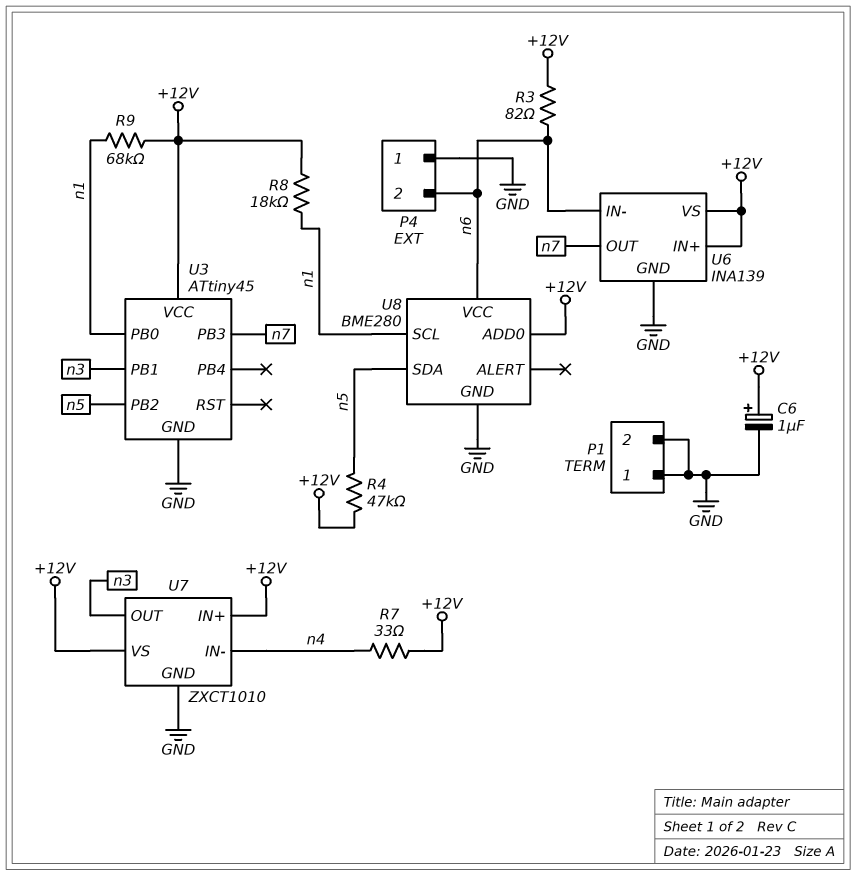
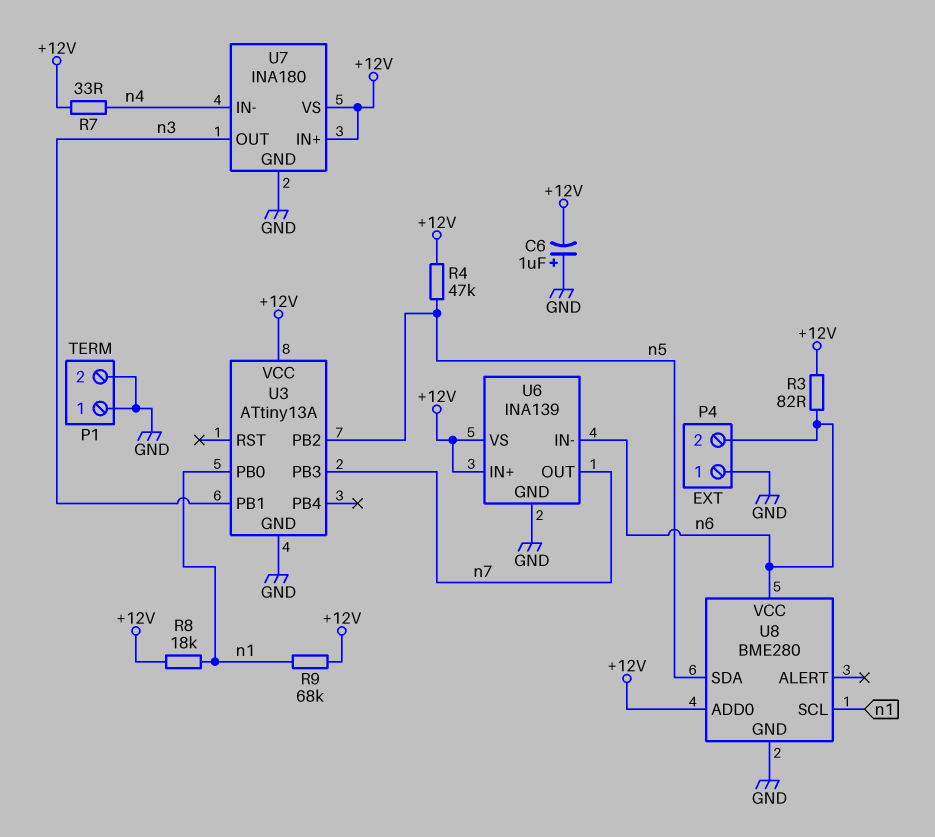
C6: 1uF (plus +12V, minus GND) -> 1uF (plus GND, minus +12V)
U3: ATtiny45 -> ATtiny13A
U7: ZXCT1010 -> INA180

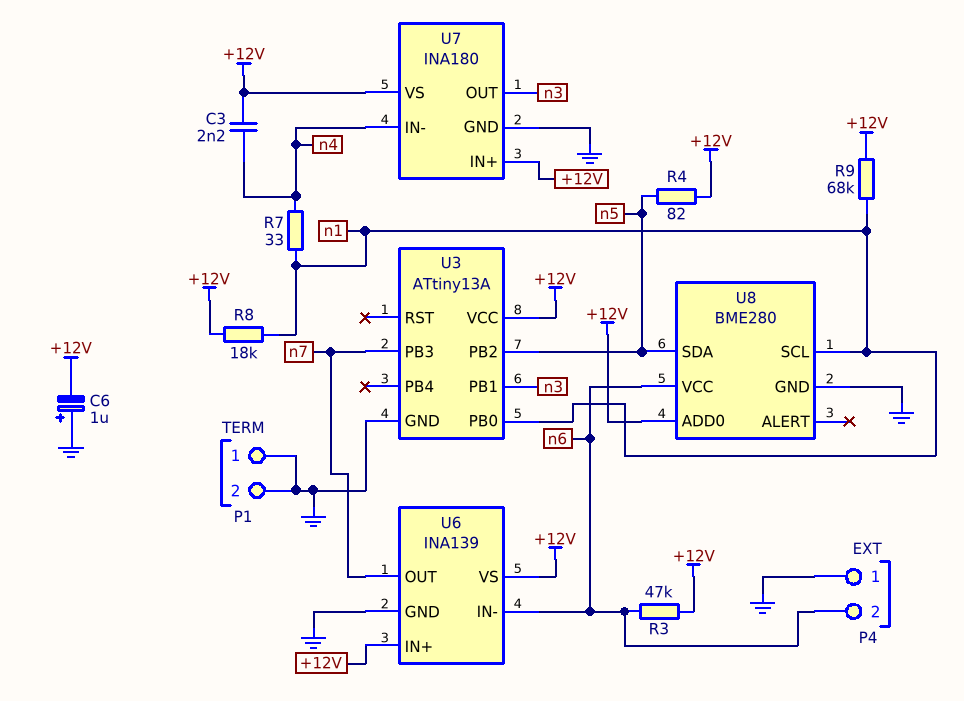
C3: none -> 2.2nF (+12V, n4)
R3: 82 (+12V, n6) -> 47k (+12V, n6)
R4: 47k (+12V, n5) -> 82 (+12V, n5)
R7: 33 (+12V, n4) -> 33 (n1, n4)

